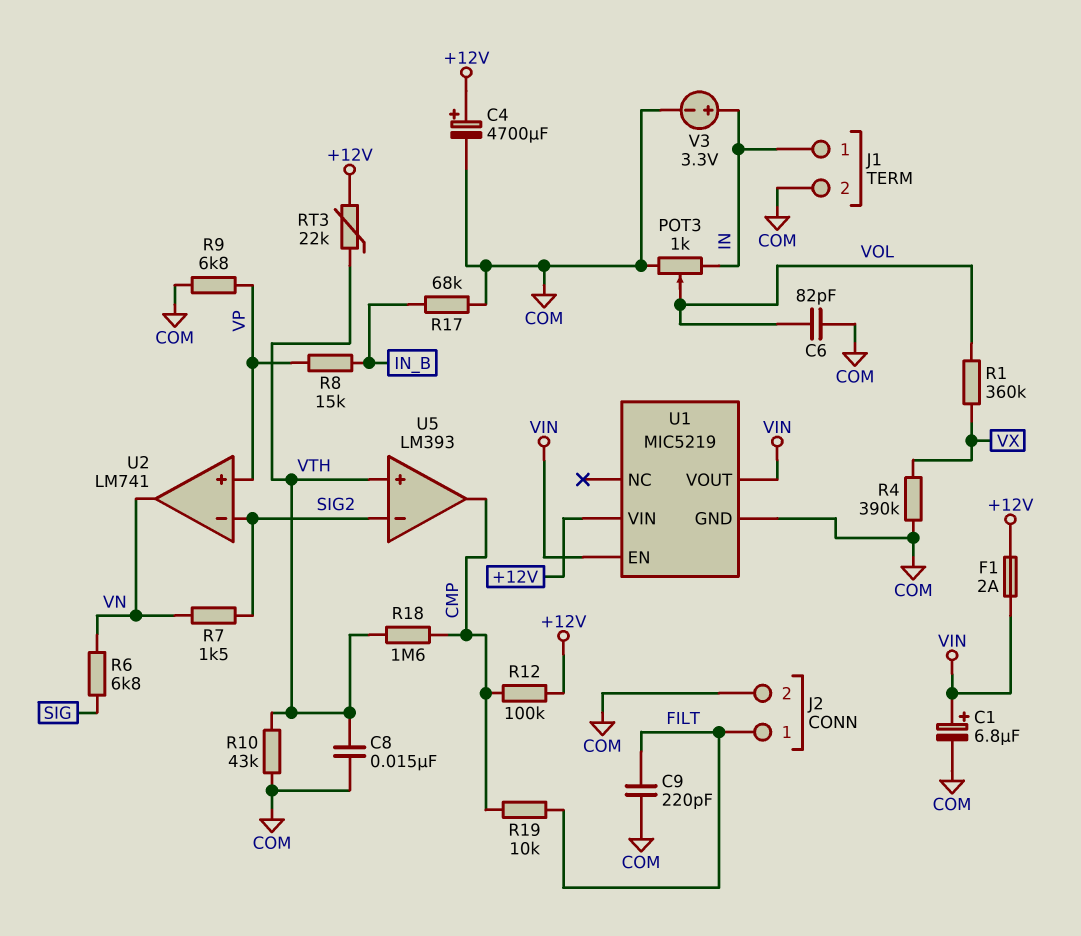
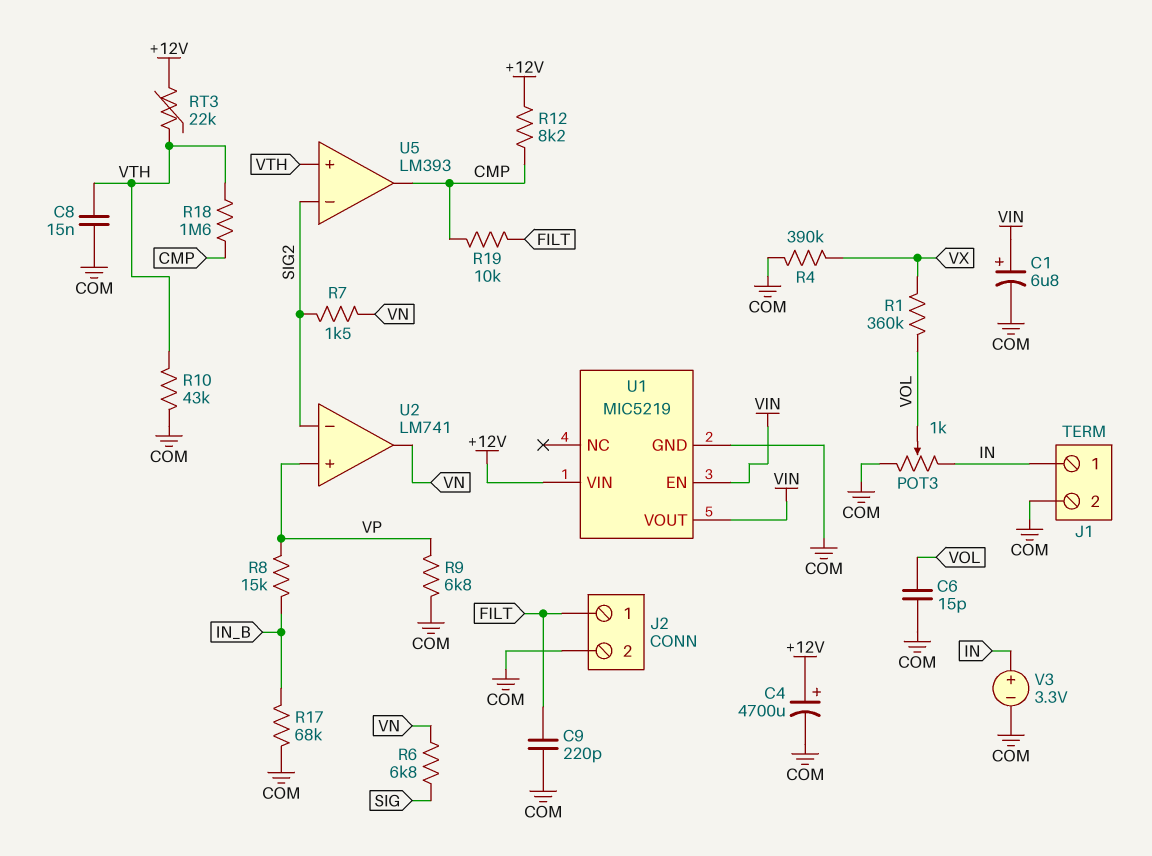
C6: 82pF (COM, VOL) -> 15pF (COM, VOL)
F1: 2A (+12V, VIN) -> none
R12: 100k (+12V, CMP) -> 8.2k (+12V, CMP)

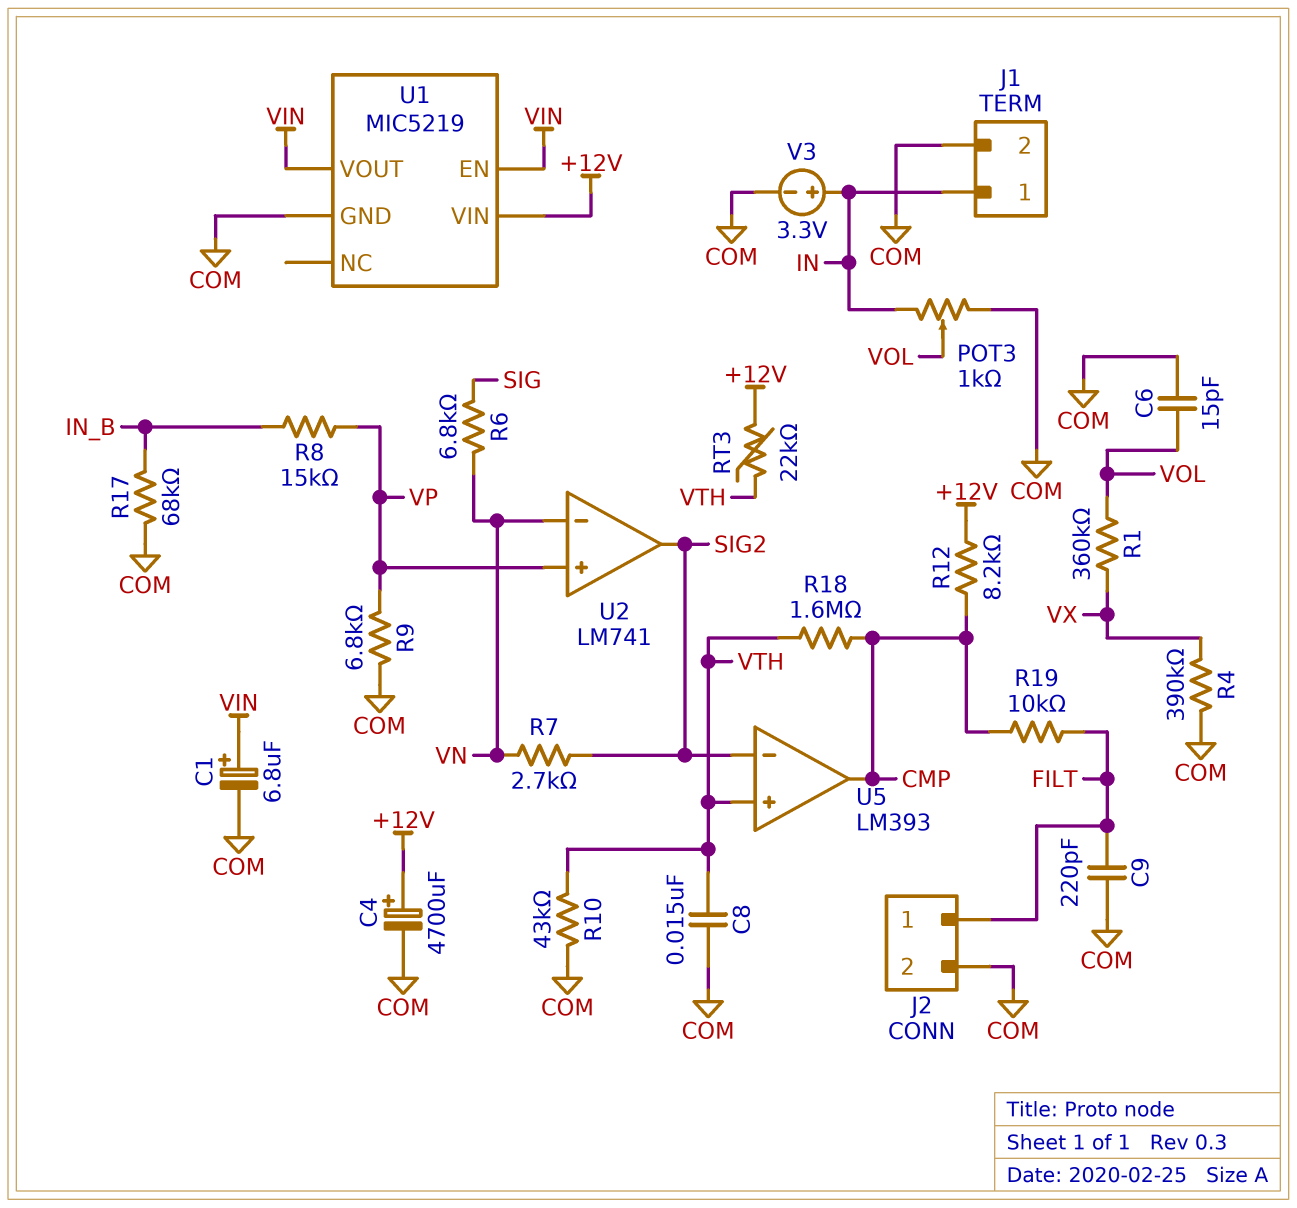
R7: 1.5k (SIG2, VN) -> 2.7k (SIG2, VN)
U2 pin in-: SIG2 -> VN
U2 pin out: VN -> SIG2

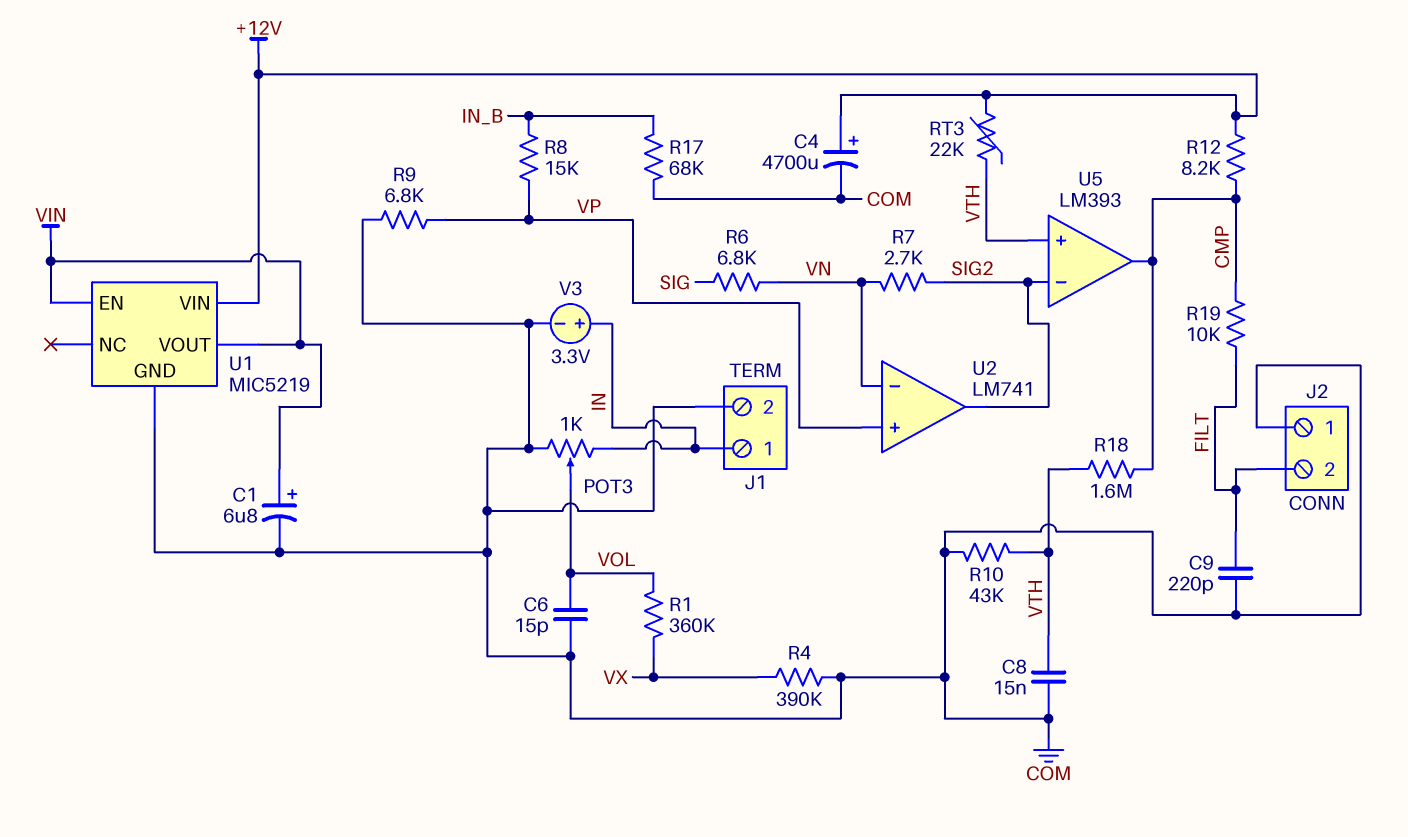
J2 pin 1: FILT -> COM
J2 pin 2: COM -> FILT

